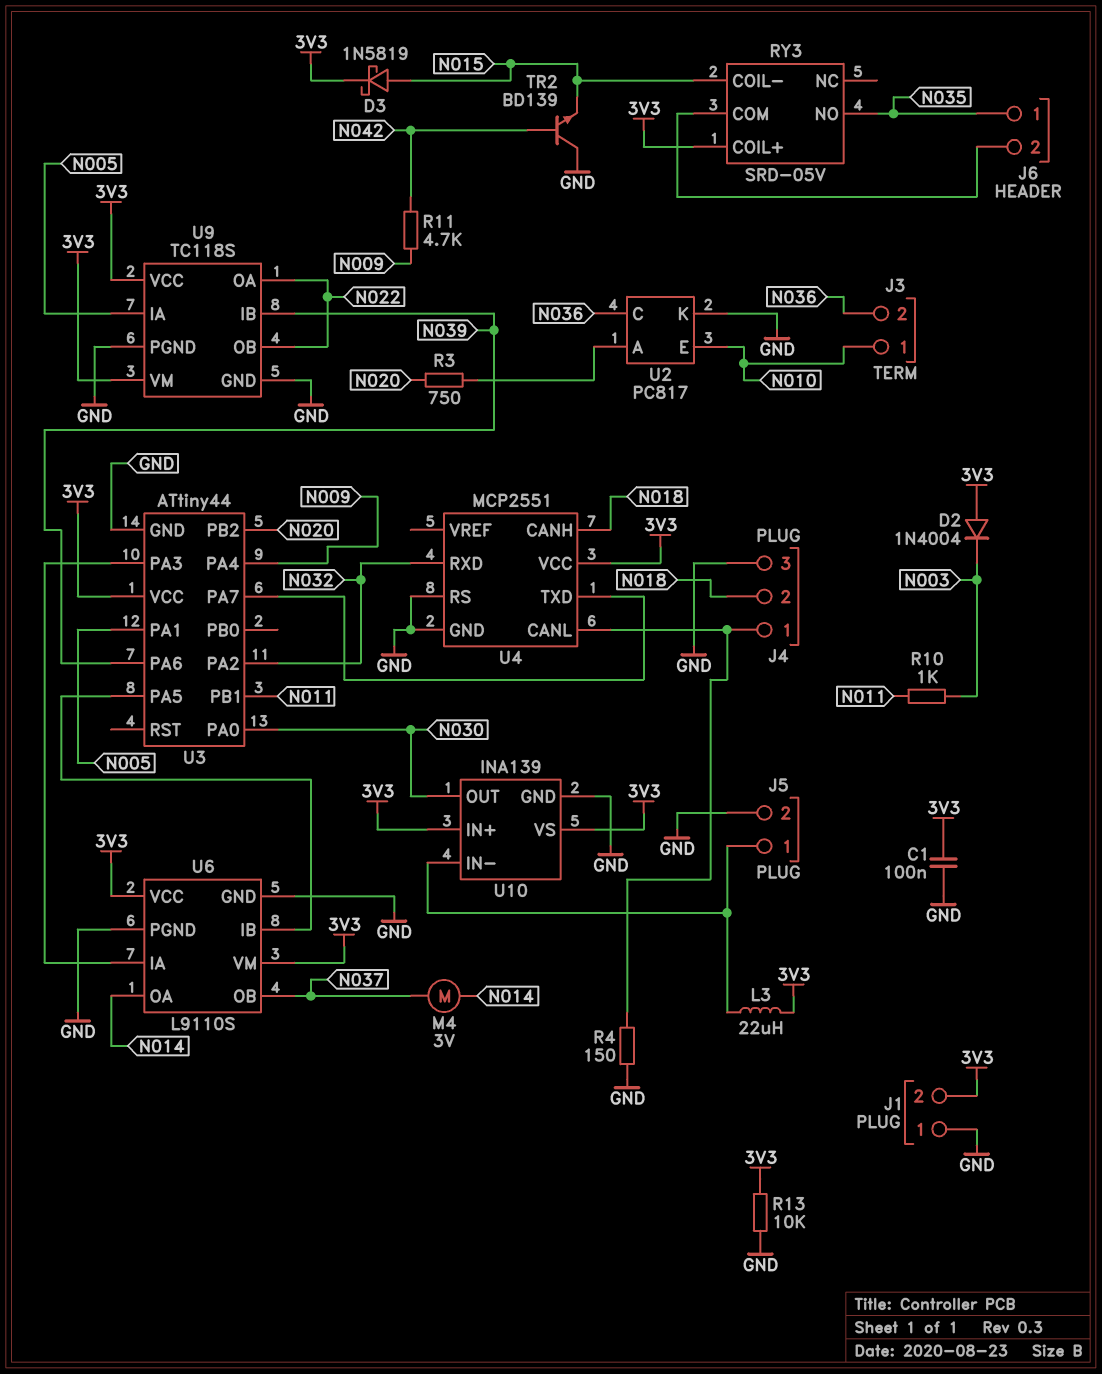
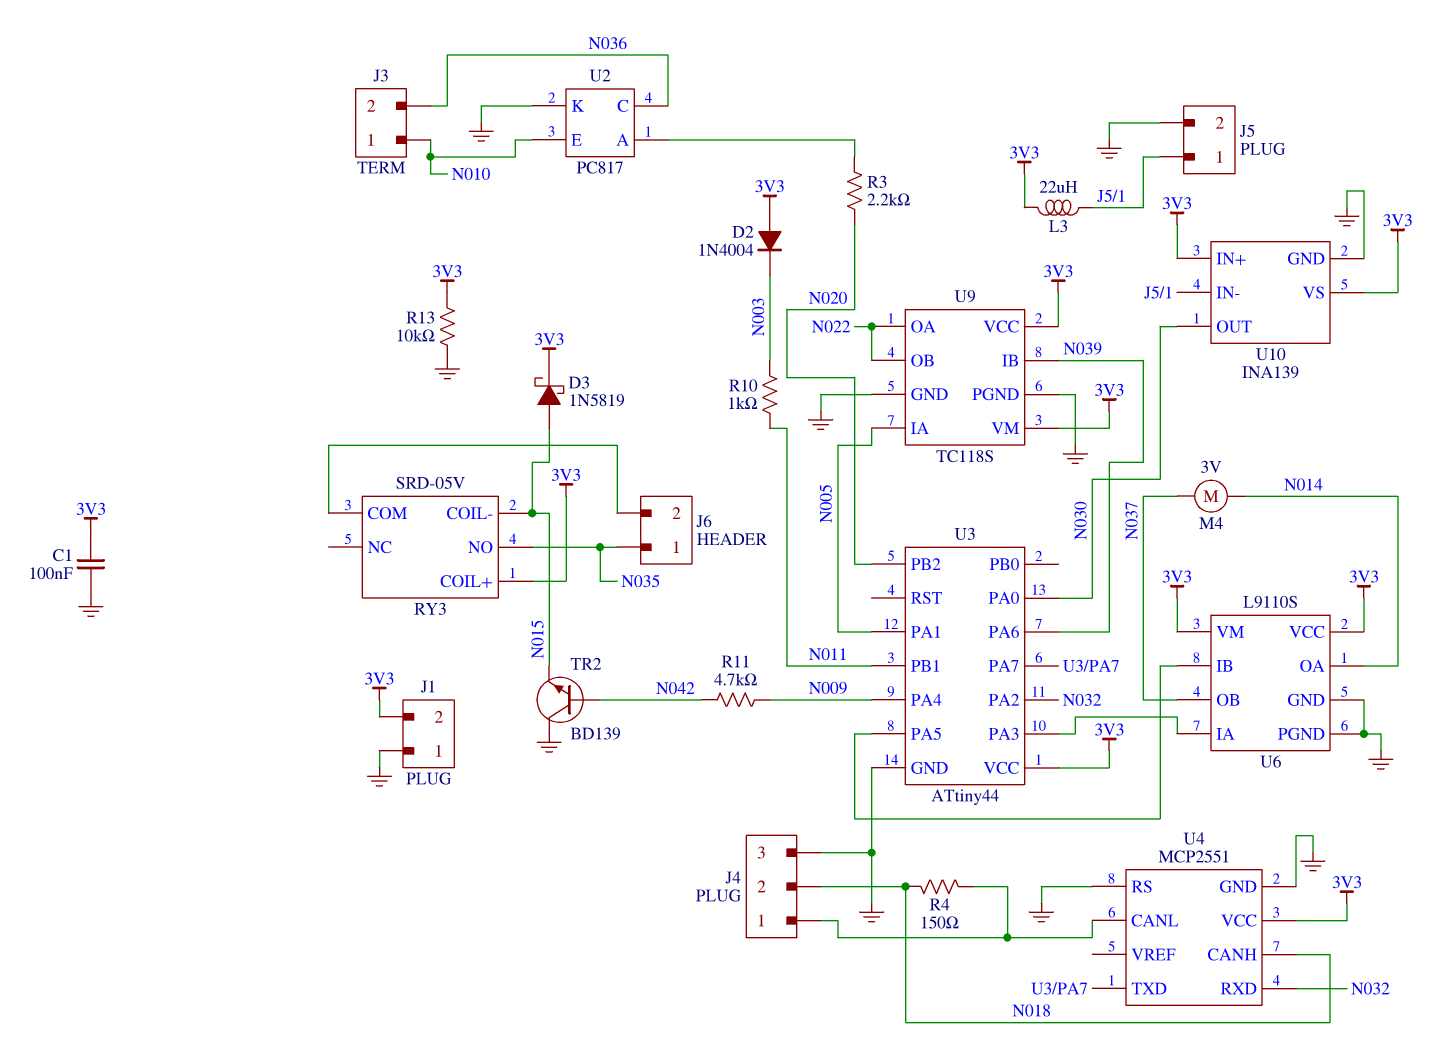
R3: 750 (N020, U2/A) -> 2.2k (N020, U2/A)
R4: 150 (GND, J4/1) -> 150 (J4/1, N018)

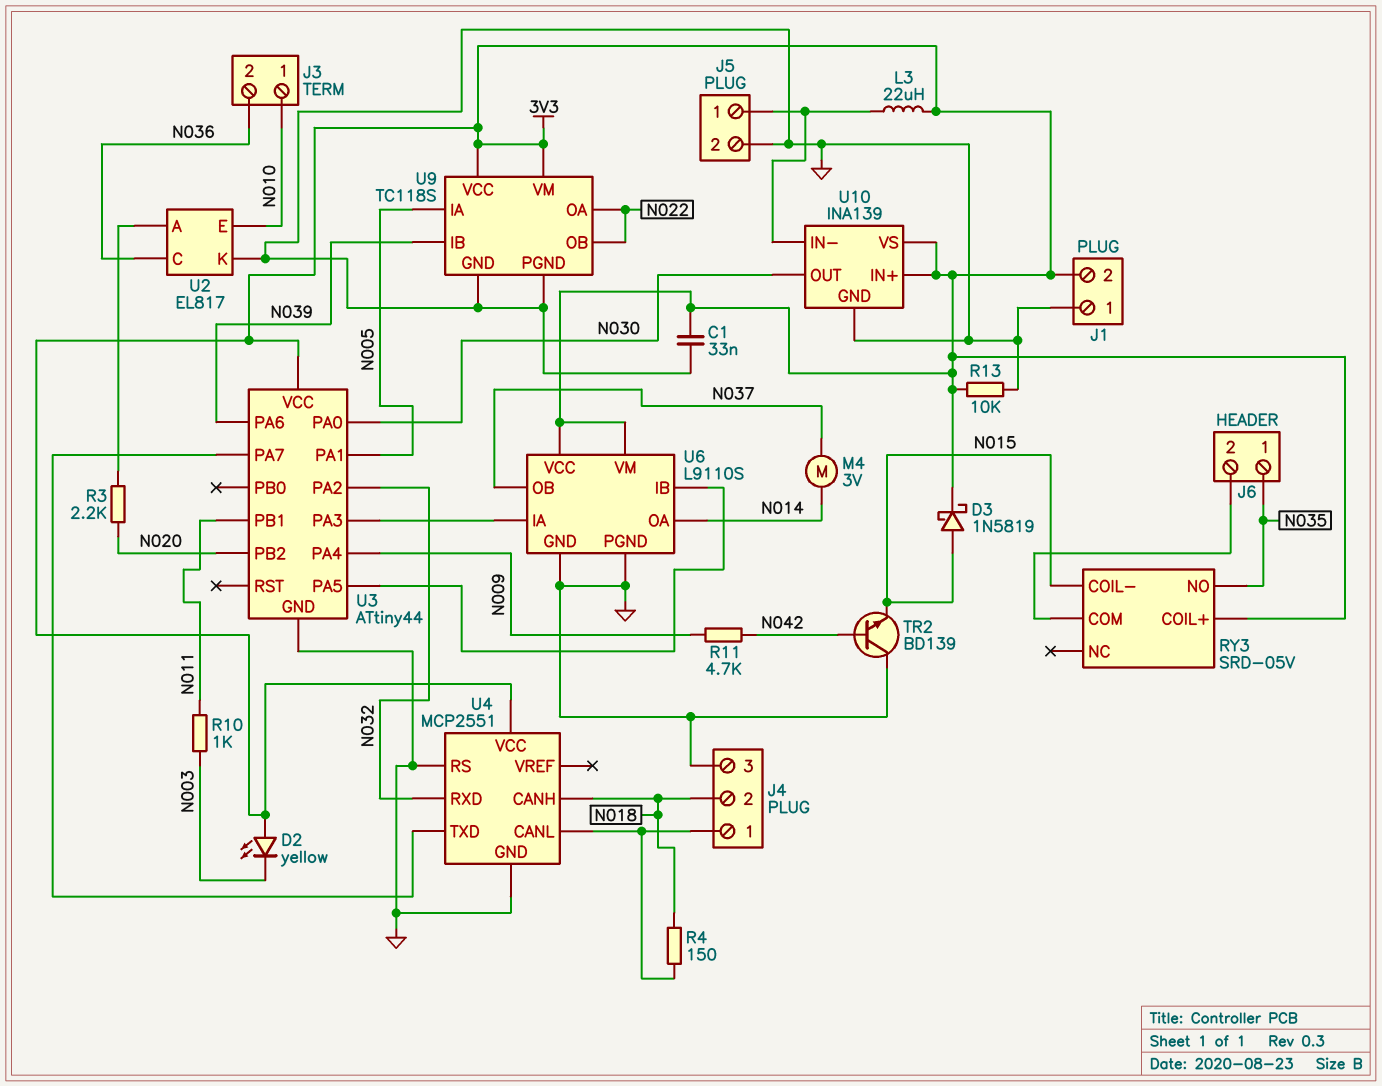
C1: 100nF (3V3, GND) -> 33nF (3V3, GND)
D2: diode 1N4004 (A 3V3, K N003) -> LED yellow (A 3V3, K N003)
U2: PC817 -> EL817

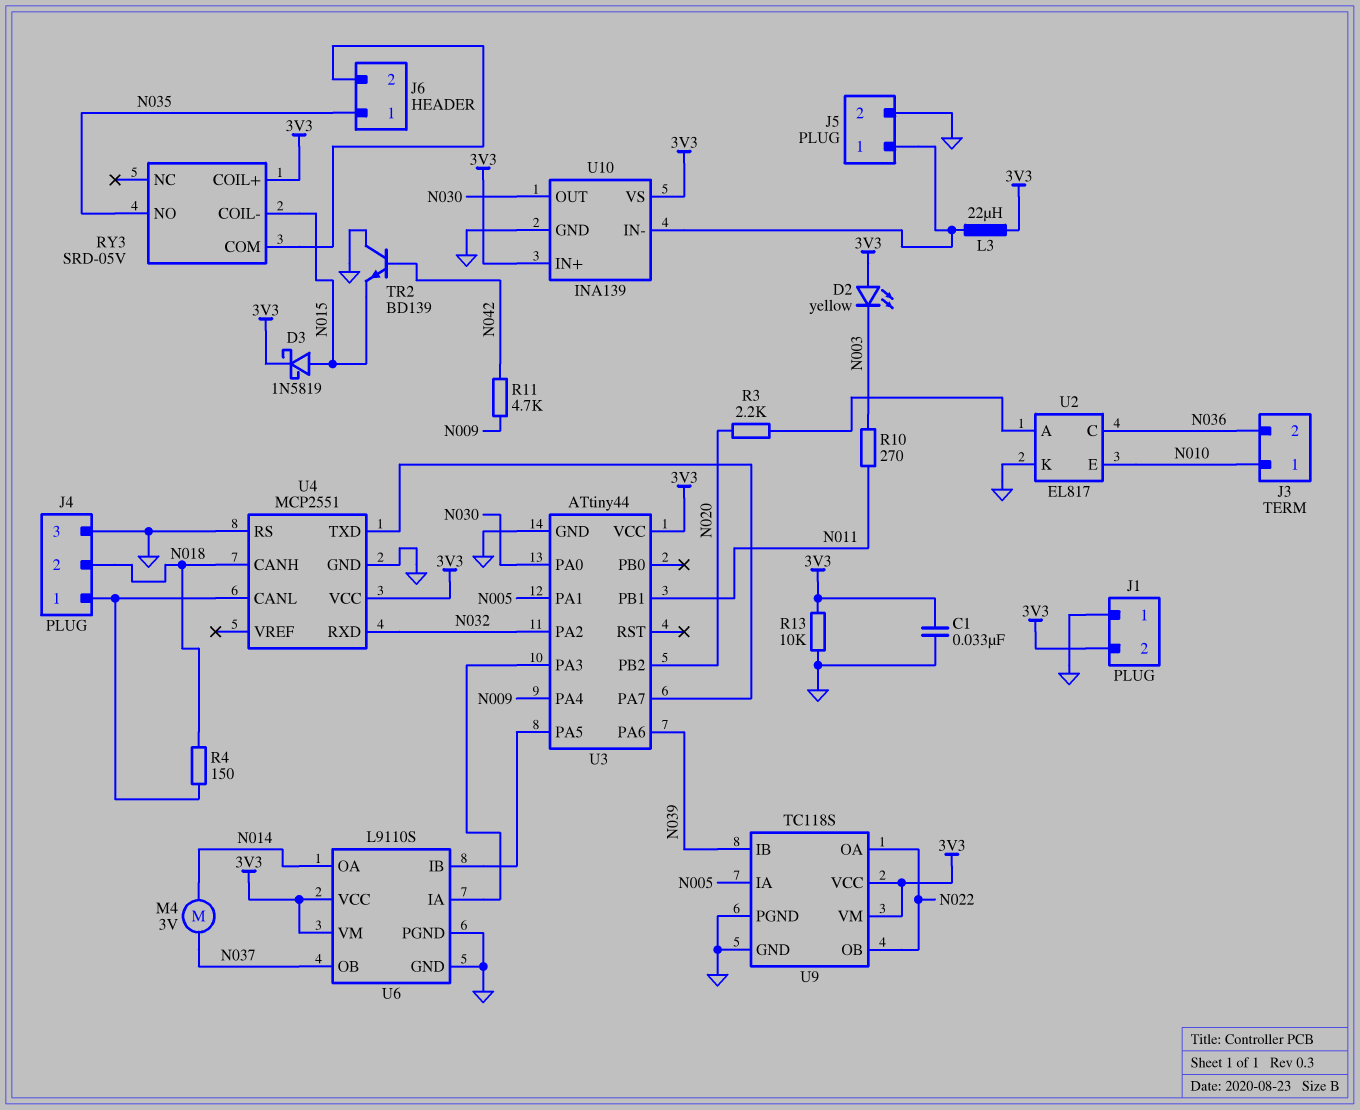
R10: 1k (N003, N011) -> 270 (N003, N011)

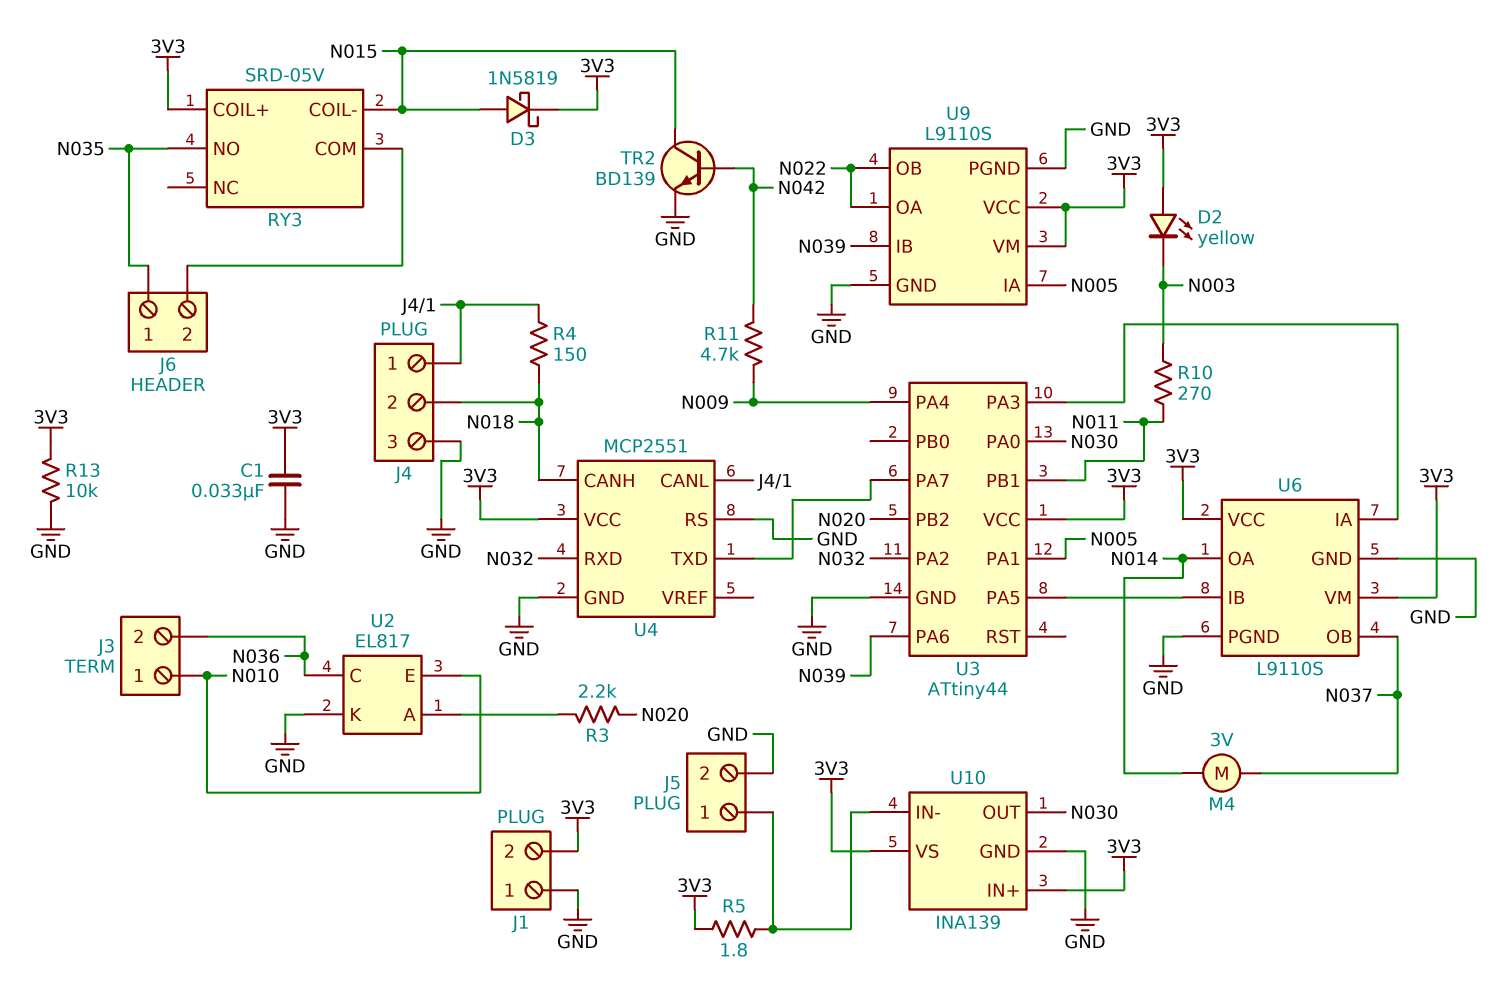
L3: 22uH (3V3, J5/1) -> none
R5: none -> 1.8 (3V3, J5/1)
TR2: NPN BD139 (B N042, C GND, E N015) -> NPN BD139 (B N042, C N015, E GND)
U9: TC118S -> L9110S

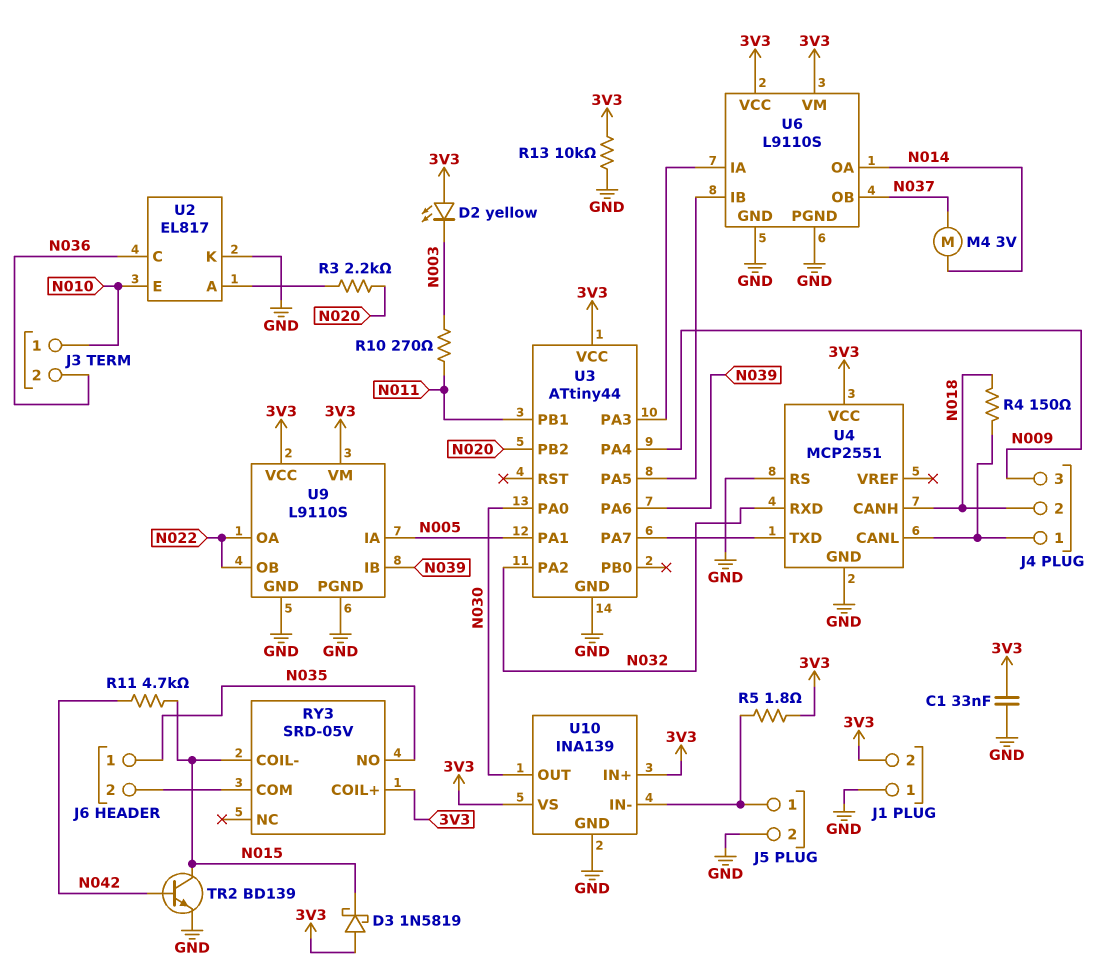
D3: schottky 1N5819 (A N015, K 3V3) -> schottky 1N5819 (A 3V3, K N015)
J4 pin 3: GND -> N009
R11: 4.7k (N009, N042) -> 4.7k (N015, N042)

